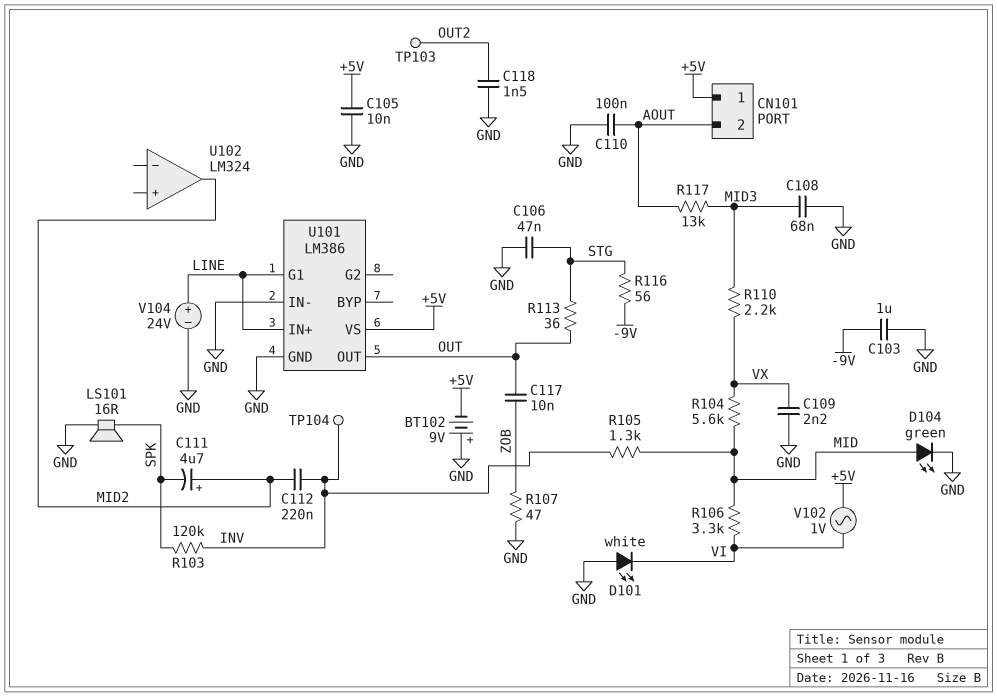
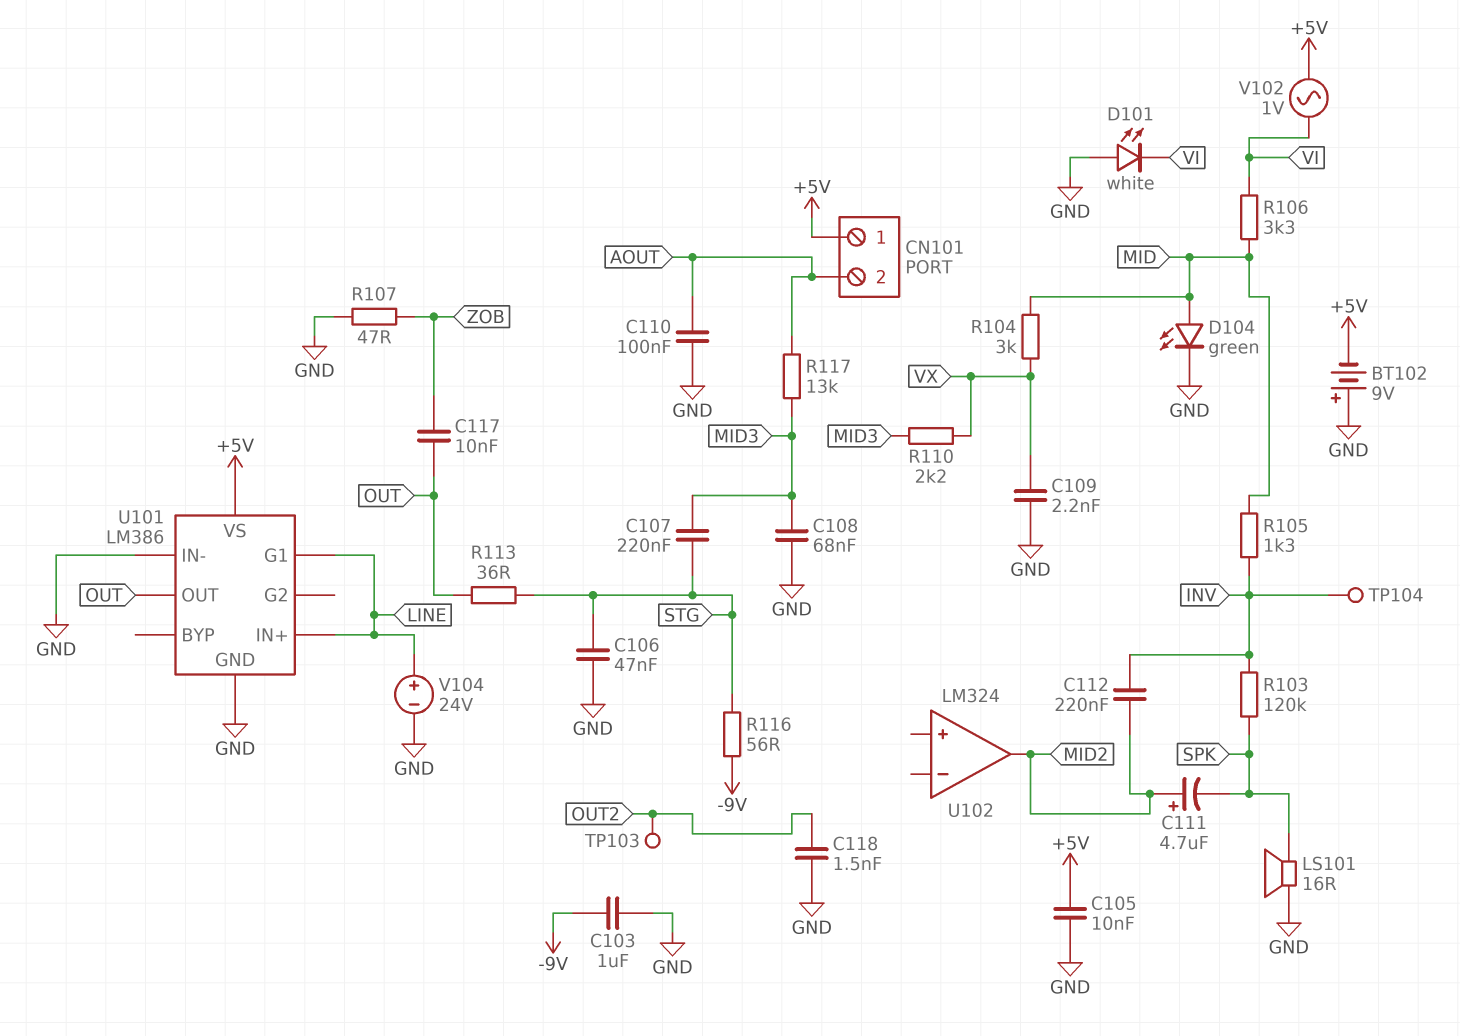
C107: none -> 220nF (MID3, STG)
R104: 5.6k (MID, VX) -> 3k (MID, VX)

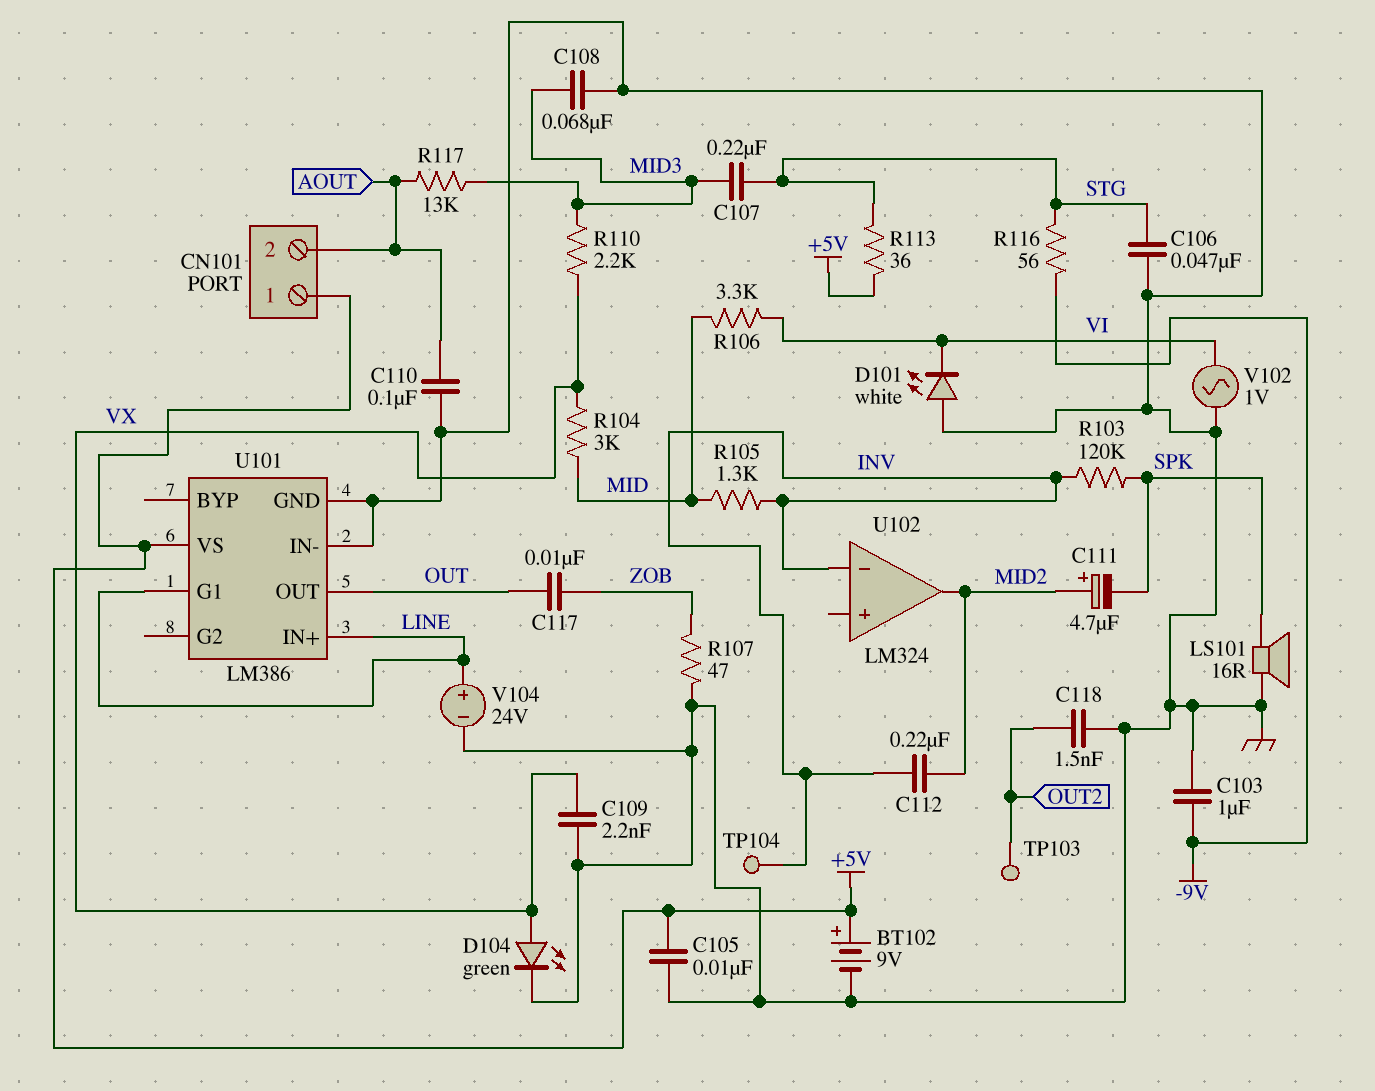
BT102: 9V (plus GND, minus +5V) -> 9V (plus +5V, minus GND)
D104: LED green (A MID, K GND) -> LED green (A VX, K GND)
R113: 36 (OUT, STG) -> 36 (+5V, STG)
U102 pin in-: none -> INV
V102: AC 1V (+5V, VI) -> AC 1V (GND, VI)

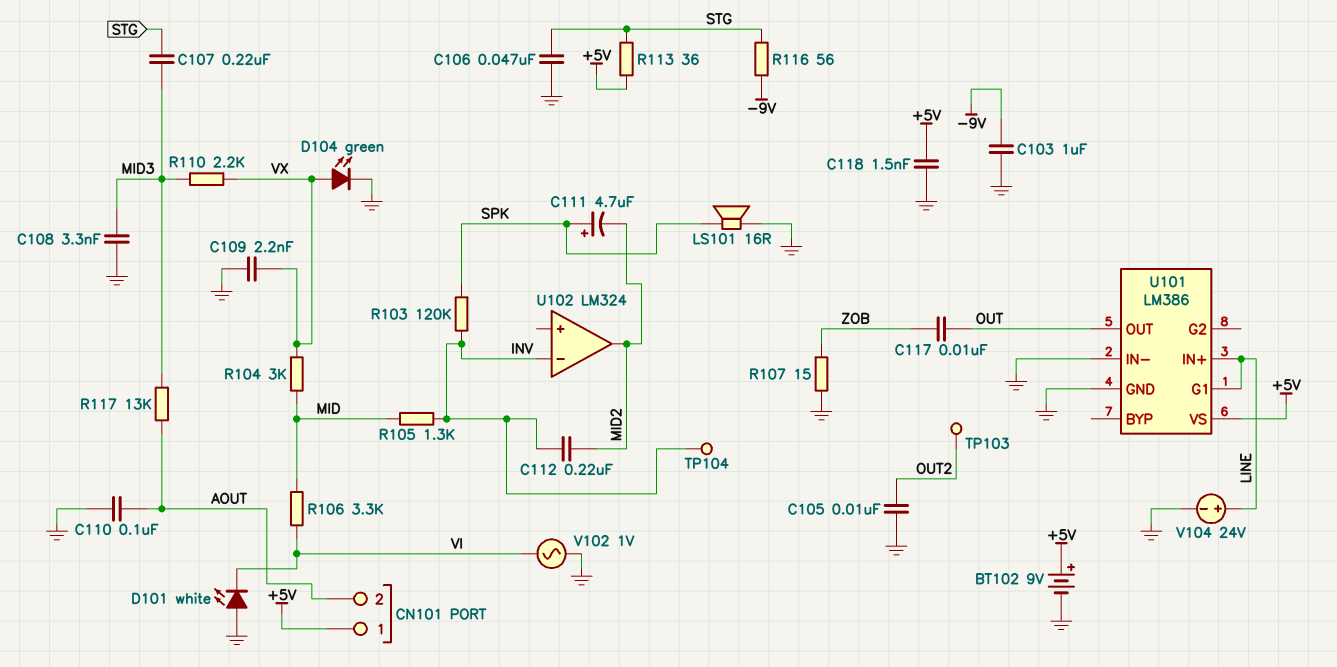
C105: 10nF (+5V, GND) -> 10nF (GND, OUT2)
C108: 68nF (GND, MID3) -> 3.3nF (GND, MID3)
C111: 4.7uF (plus MID2, minus SPK) -> 4.7uF (plus SPK, minus MID2)
C118: 1.5nF (GND, OUT2) -> 1.5nF (+5V, GND)
R107: 47 (GND, ZOB) -> 15 (GND, ZOB)

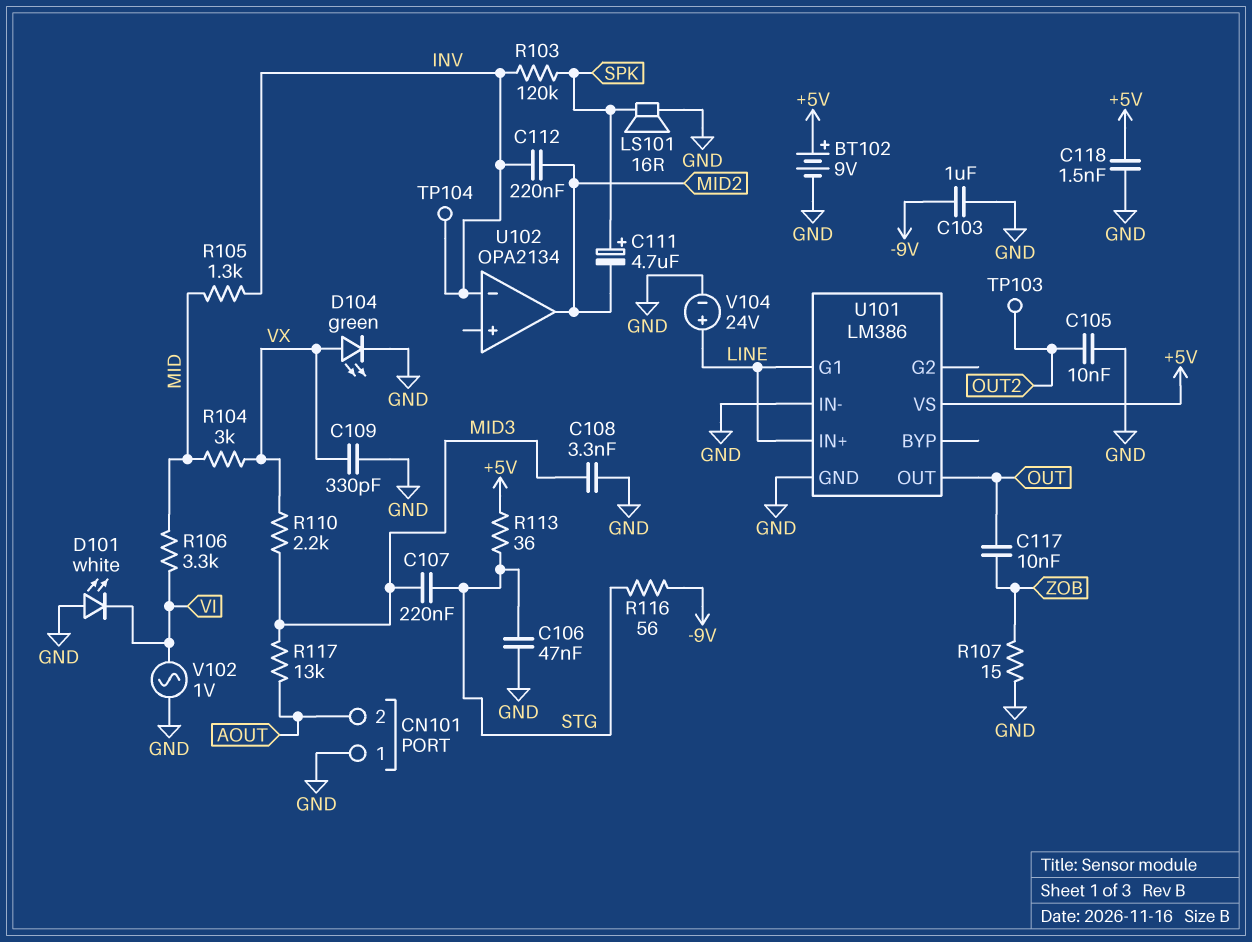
C109: 2.2nF (GND, VX) -> 330pF (GND, VX)
C110: 100nF (AOUT, GND) -> none
CN101 pin 1: +5V -> GND
U102: LM324 -> OPA2134

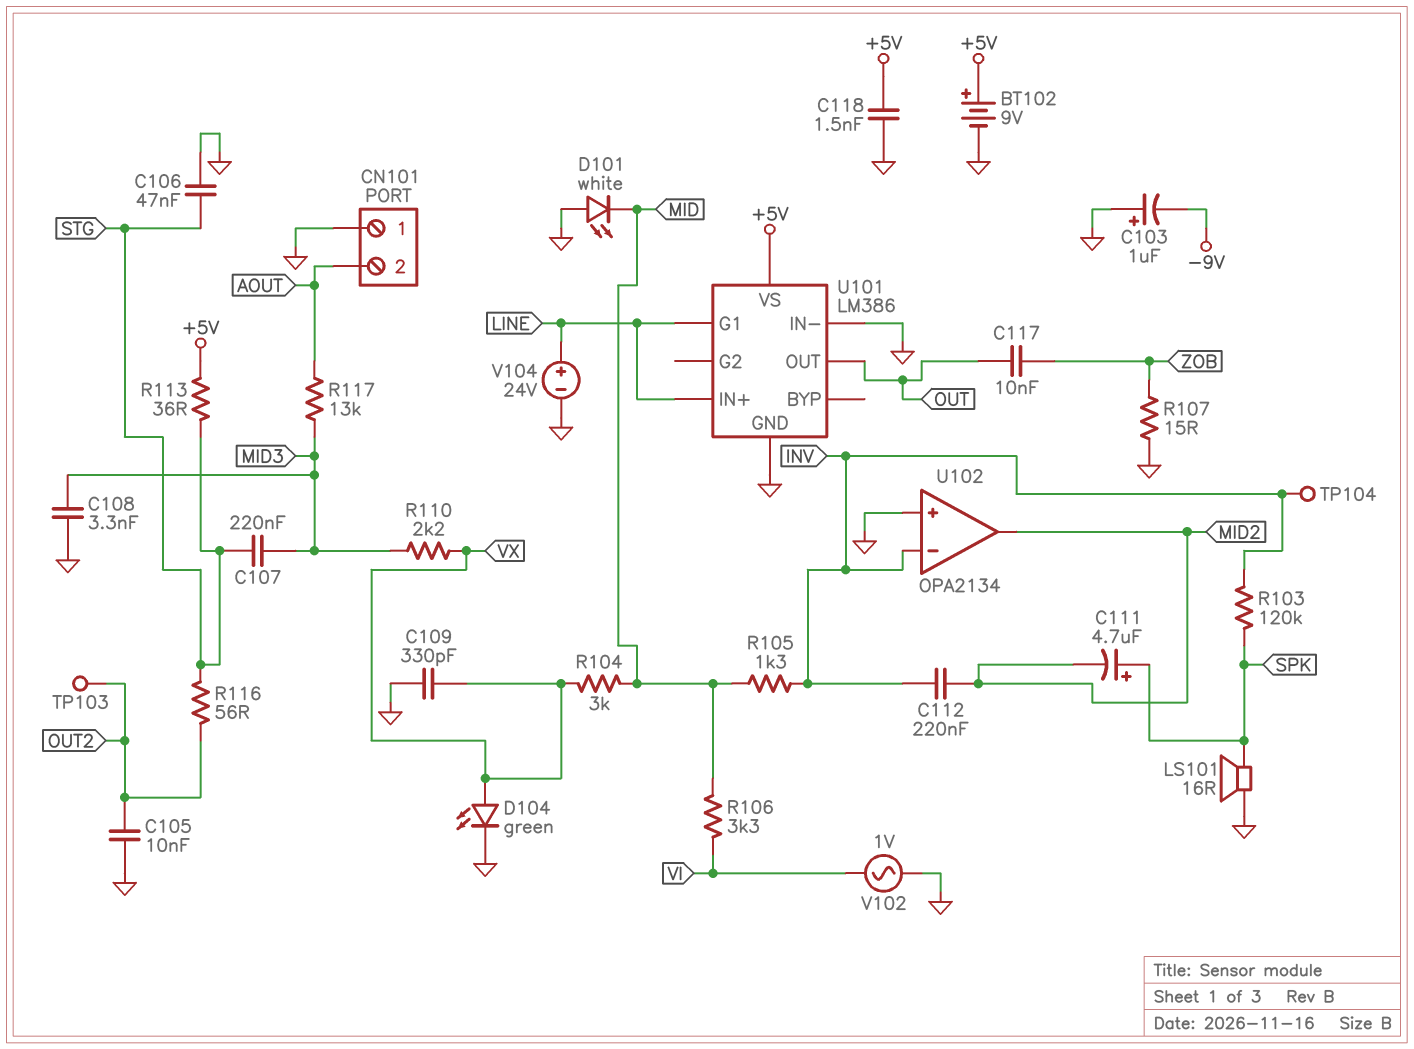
C103: 1uF (-9V, GND) -> 1uF (plus GND, minus -9V)
D101: LED white (A GND, K VI) -> LED white (A GND, K MID)
R116: 56 (-9V, STG) -> 56 (OUT2, STG)
U102 pin in+: none -> GND

